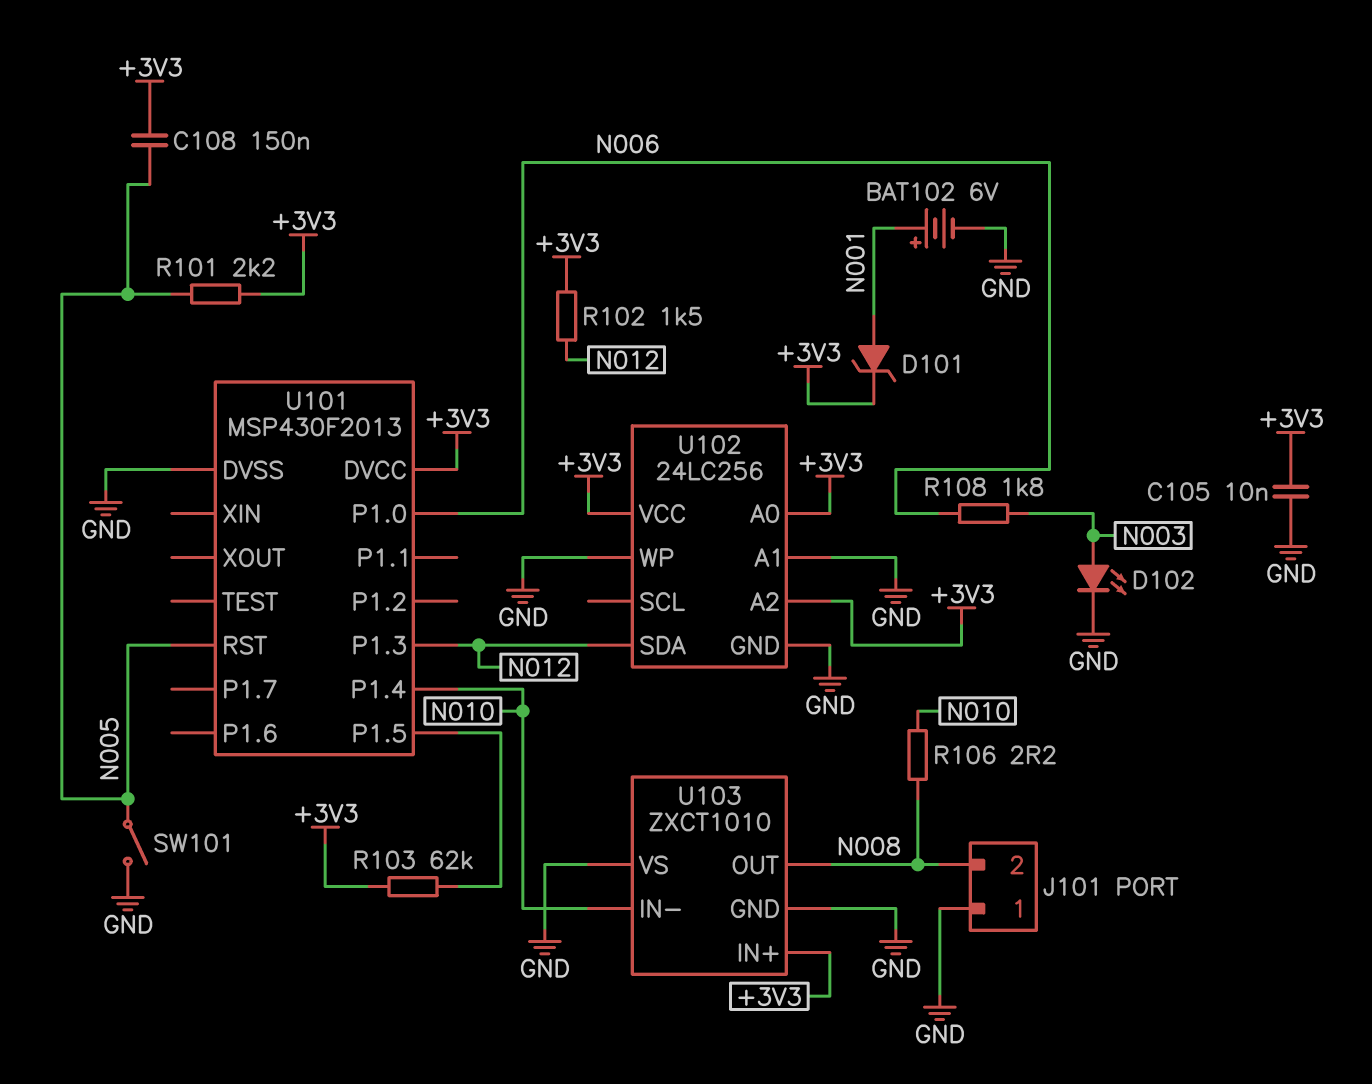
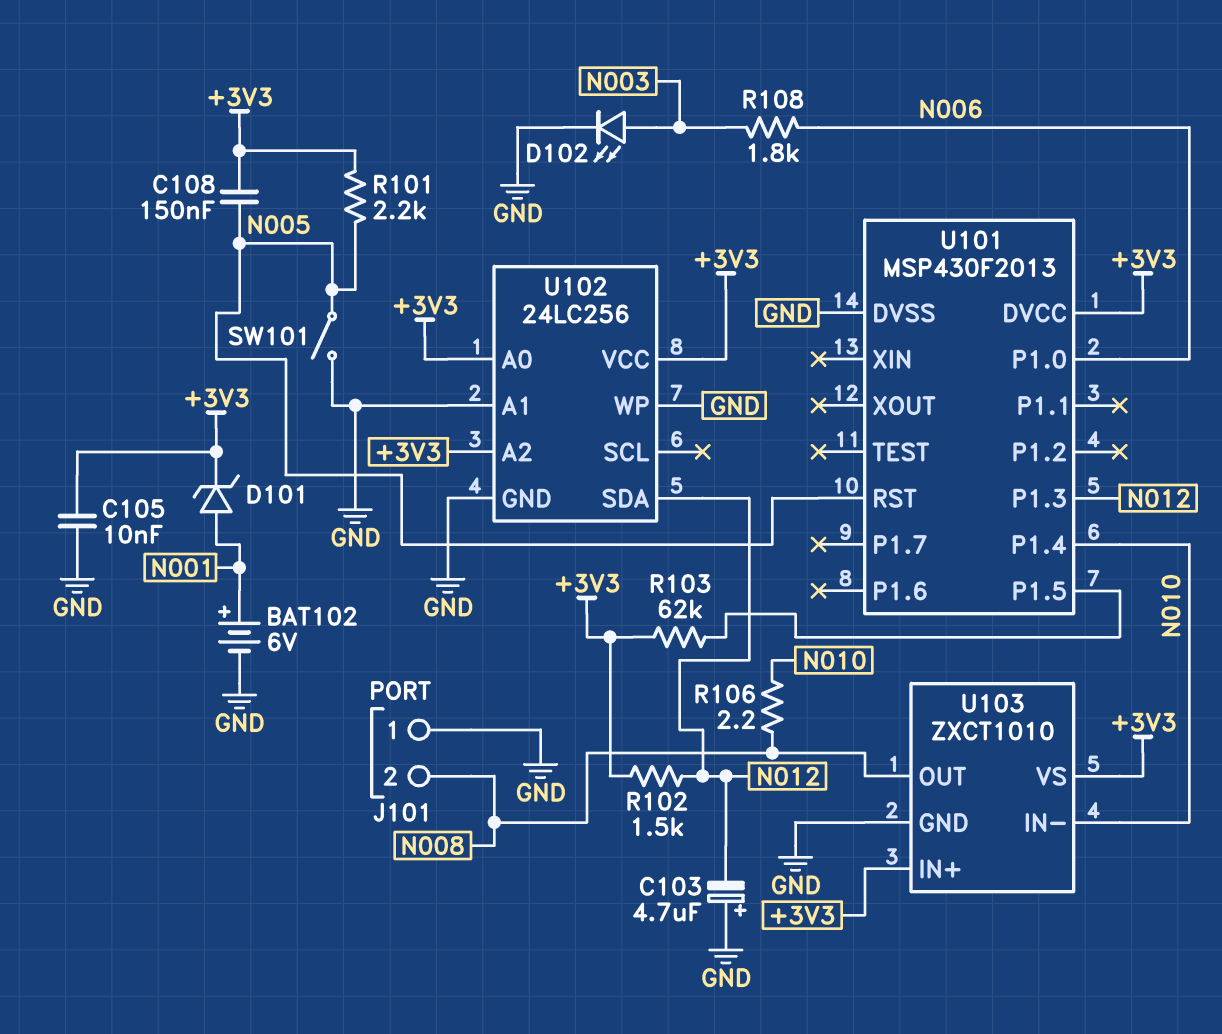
C103: none -> 4.7uF (plus GND, minus N012)
U103 pin VS: GND -> +3V3

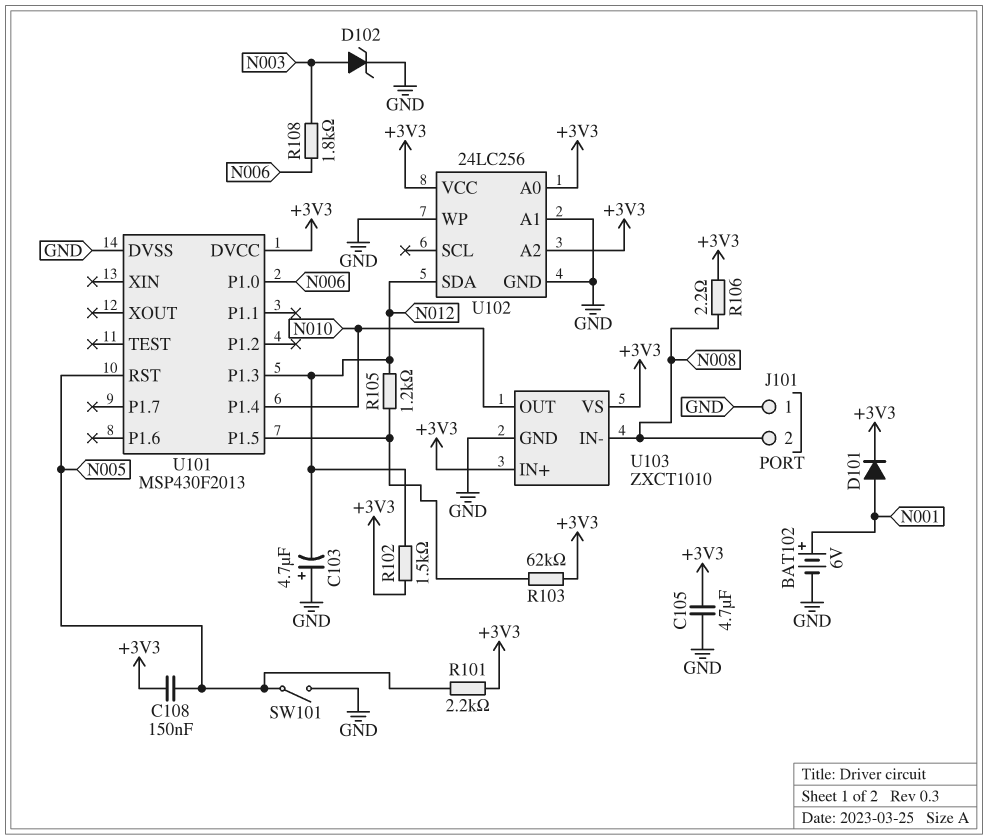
C105: 10nF (+3V3, GND) -> 4.7uF (+3V3, GND)
D101: zener (A N001, K +3V3) -> diode (A N001, K +3V3)
D102: LED (A N003, K GND) -> zener (A N003, K GND)
R105: none -> 1.2k (N012, U101/P1.5)
R106: 2.2 (N008, N010) -> 2.2 (+3V3, N008)
U103 pin IN-: N010 -> N008
U103 pin OUT: N008 -> N010

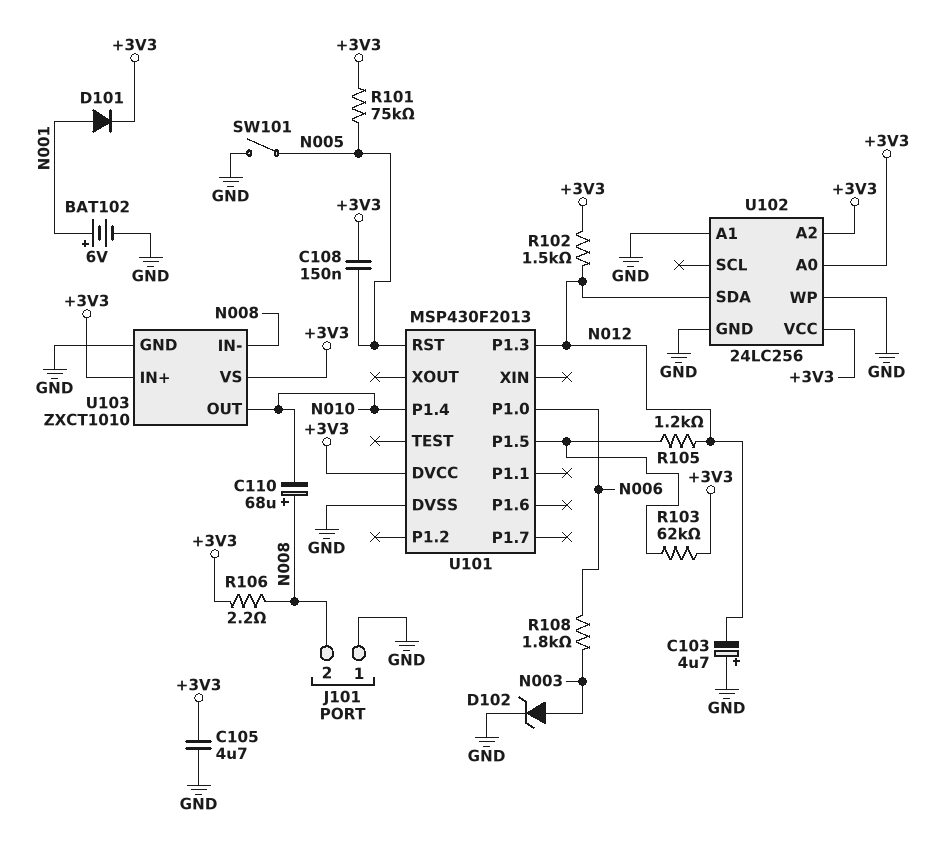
C110: none -> 68uF (plus N008, minus N010)
R101: 2.2k (+3V3, N005) -> 75k (+3V3, N005)

